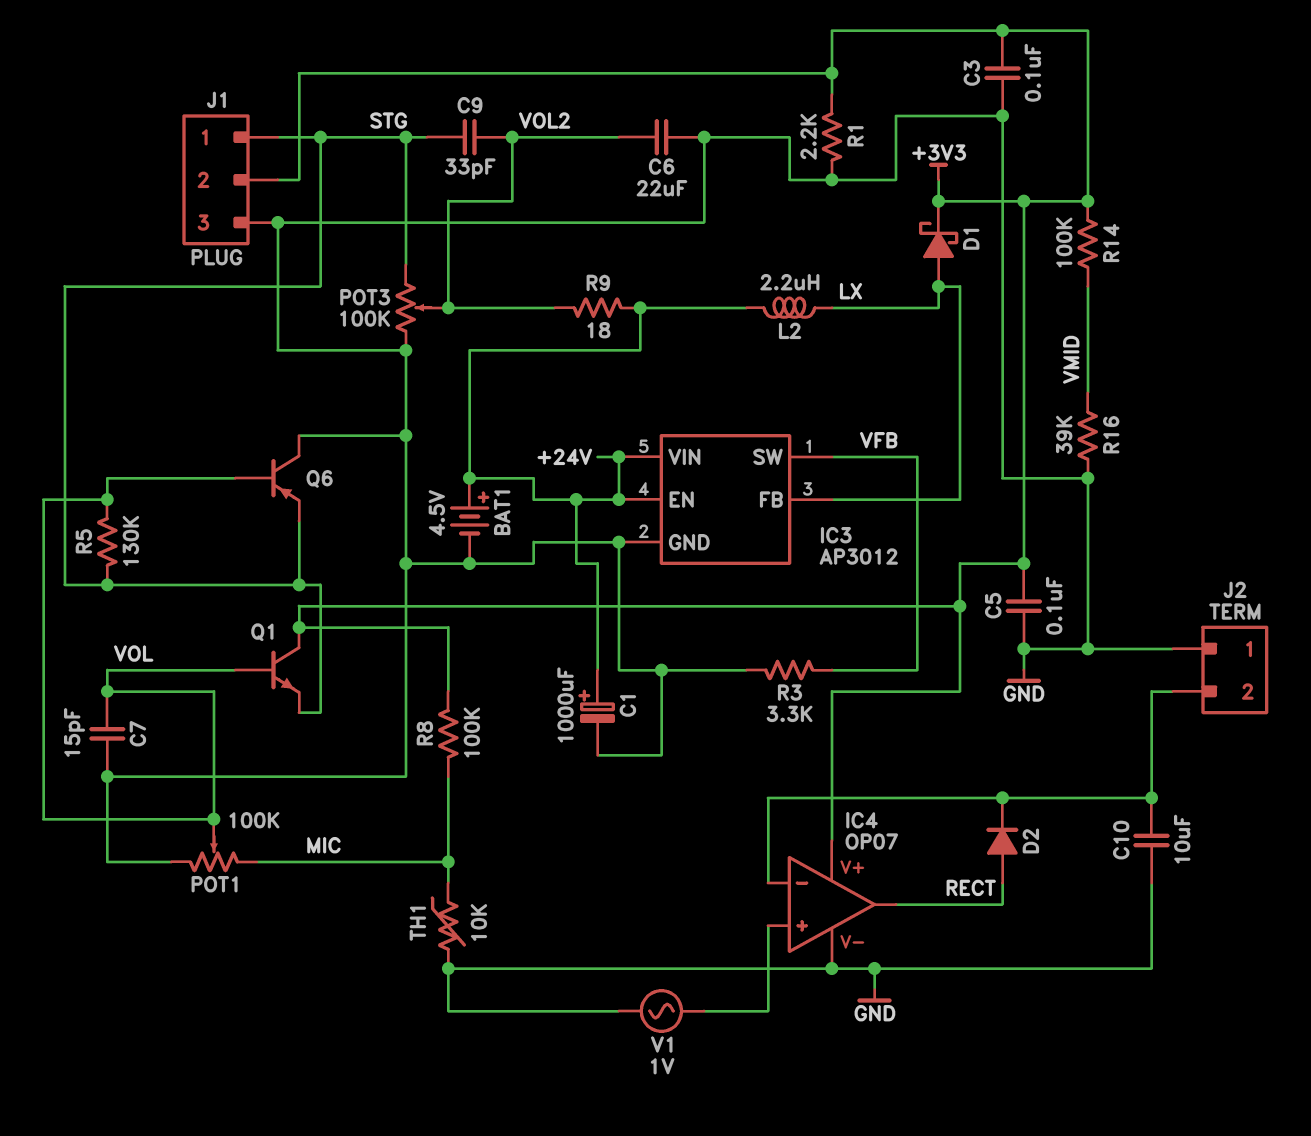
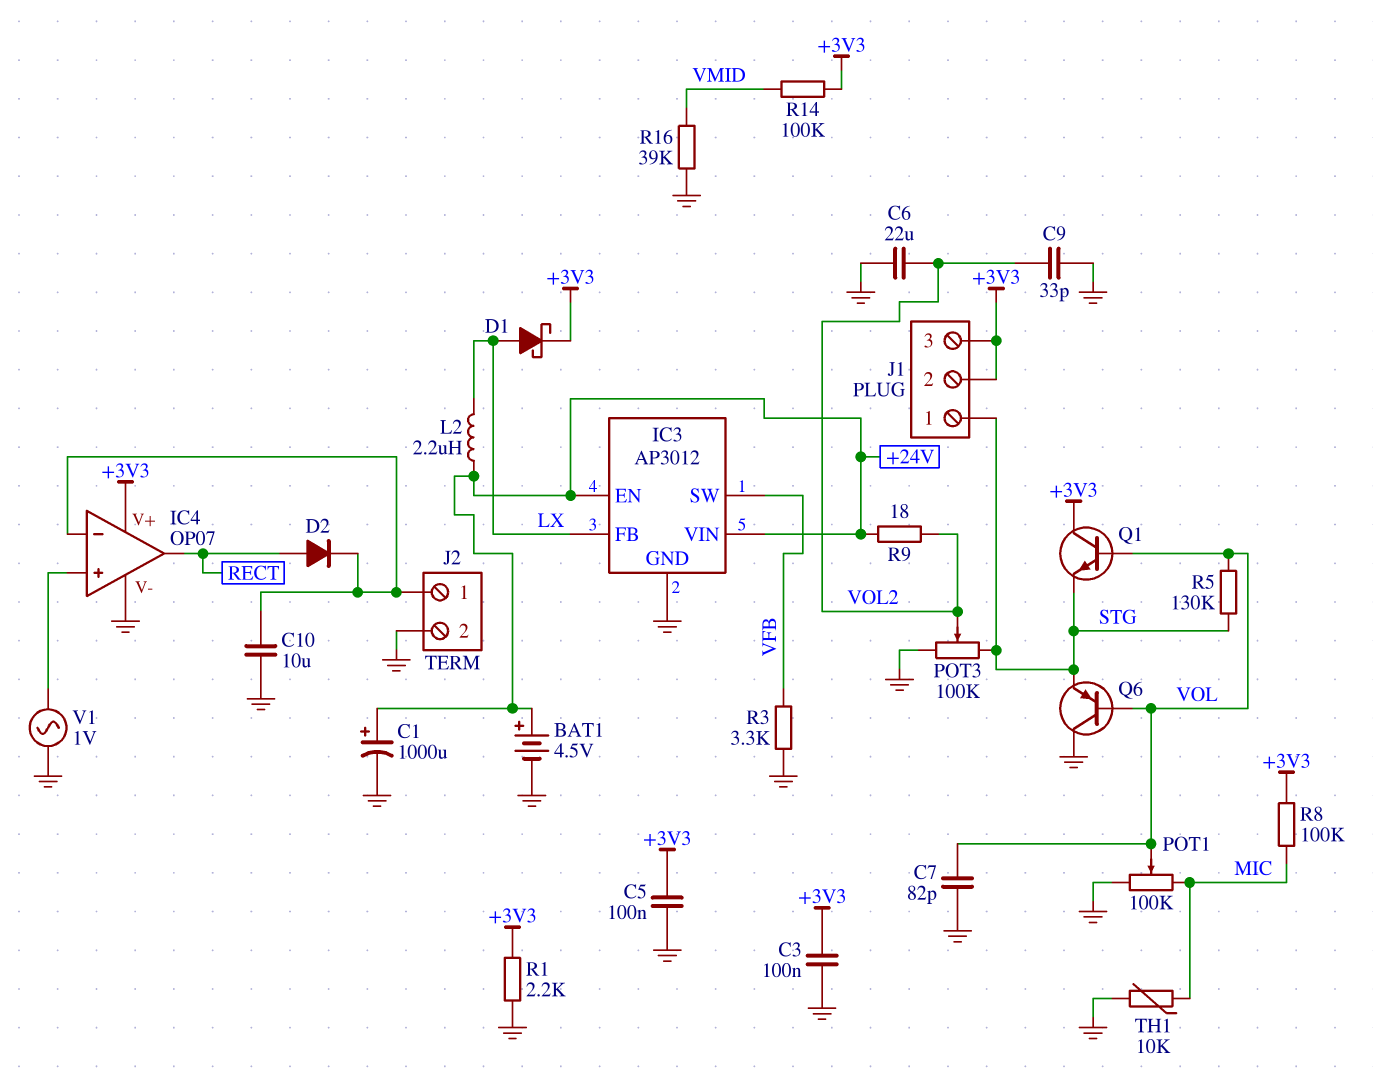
C7: 15pF (GND, VOL) -> 82pF (GND, VOL)
C9: 33pF (STG, VOL2) -> 33pF (GND, VOL2)
J1 pin 3: GND -> +3V3
J2 pin 1: GND -> IC4/in-
J2 pin 2: IC4/in- -> GND

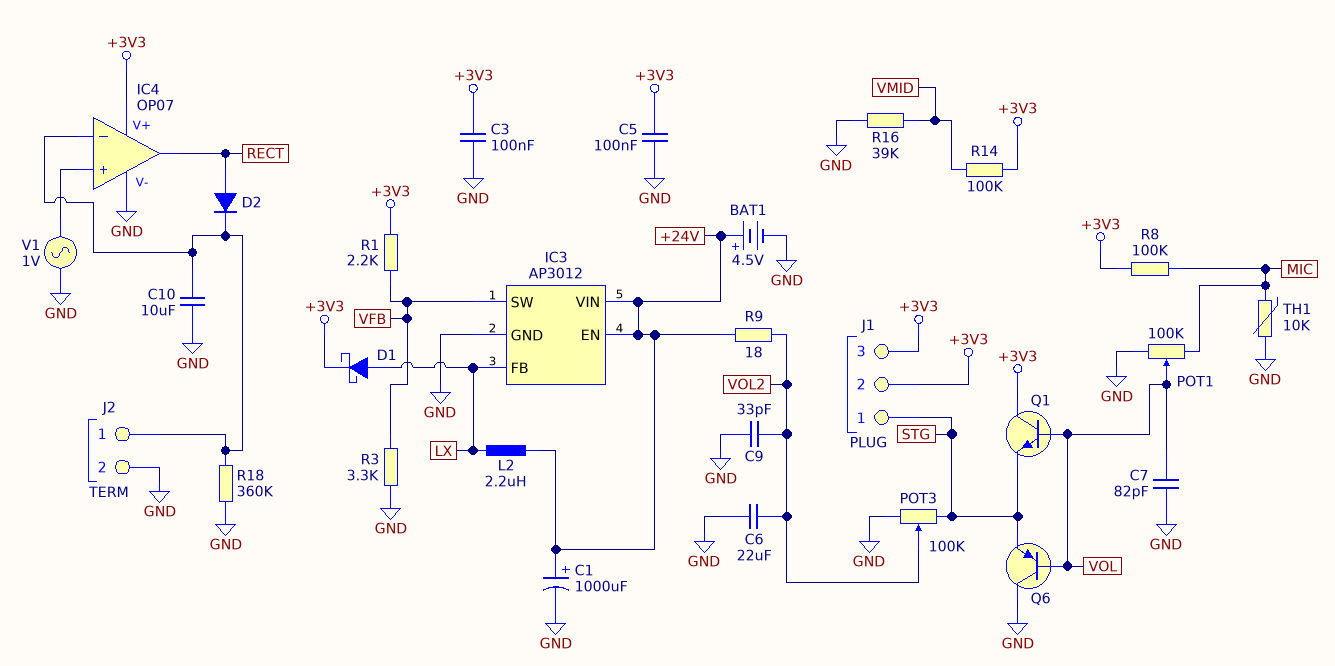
R1: 2.2k (+3V3, GND) -> 2.2k (+3V3, VFB)
R5: 130k (STG, VOL) -> none
R18: none -> 360k (GND, IC4/in-)

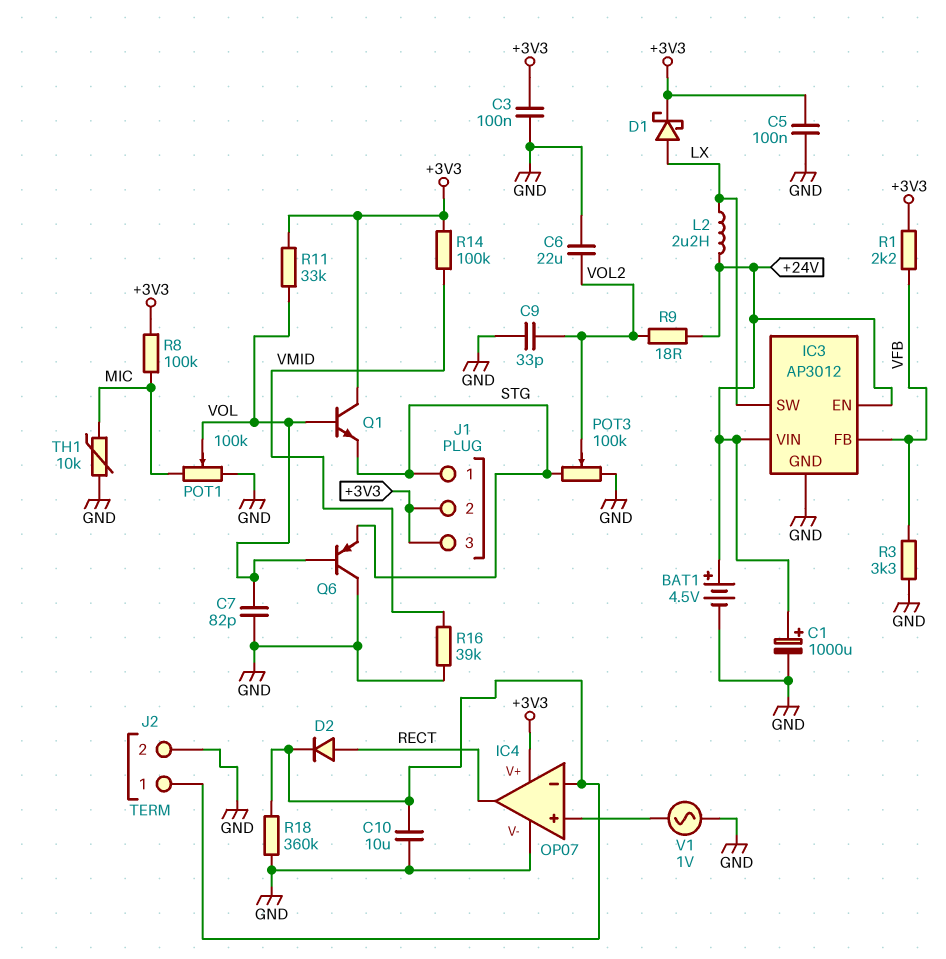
IC3 pin FB: LX -> VFB
IC3 pin SW: VFB -> LX
R11: none -> 33k (+3V3, VOL)

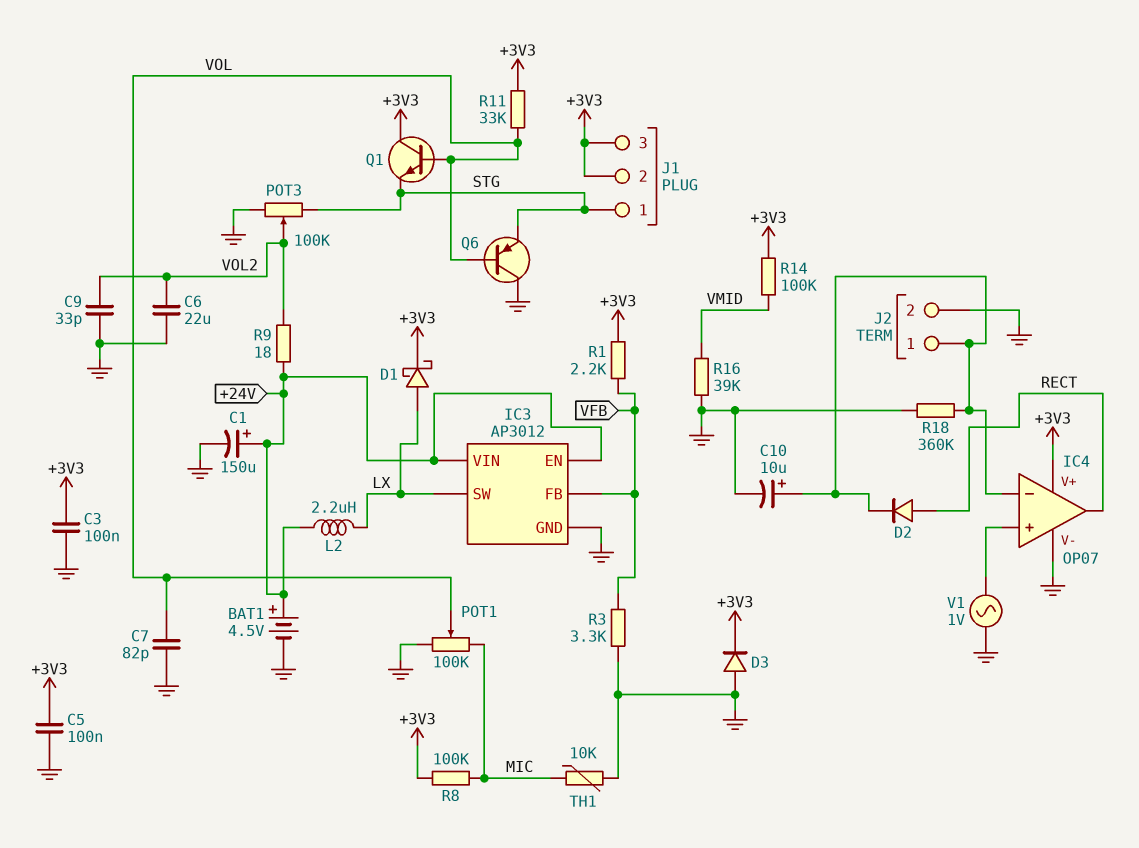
C1: 1000uF (plus +24V, minus GND) -> 150uF (plus +24V, minus GND)
C10: 10uF (GND, IC4/in-) -> 10uF (plus IC4/in-, minus GND)
D3: none -> diode (A GND, K +3V3)

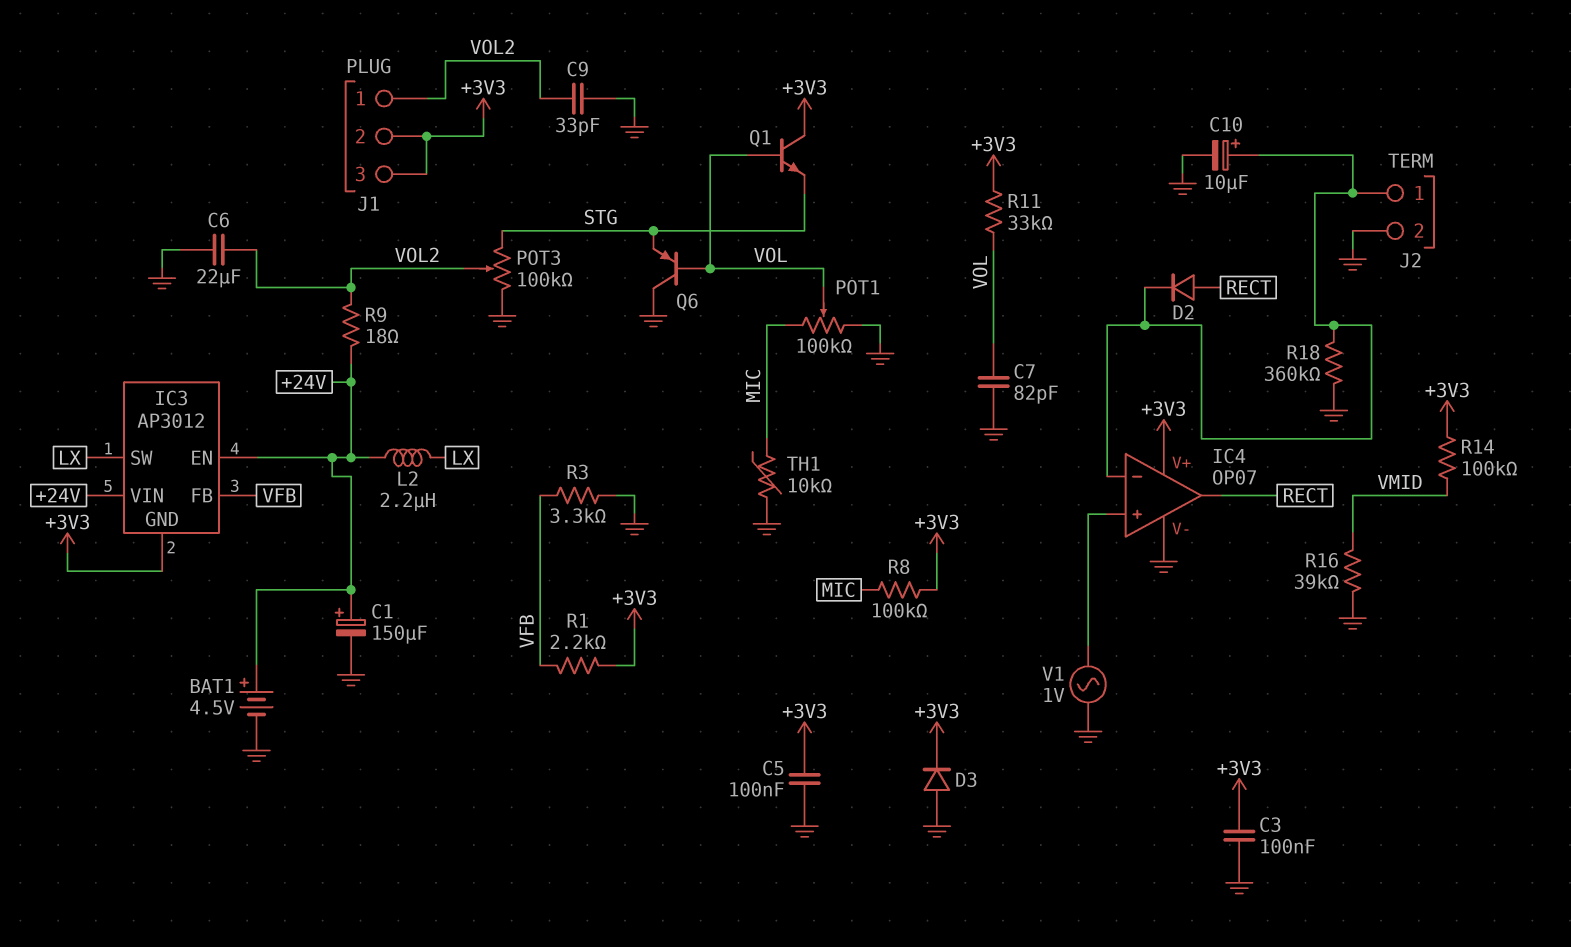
D1: schottky (A LX, K +3V3) -> none
IC3 pin GND: GND -> +3V3
J1 pin 1: STG -> VOL2

